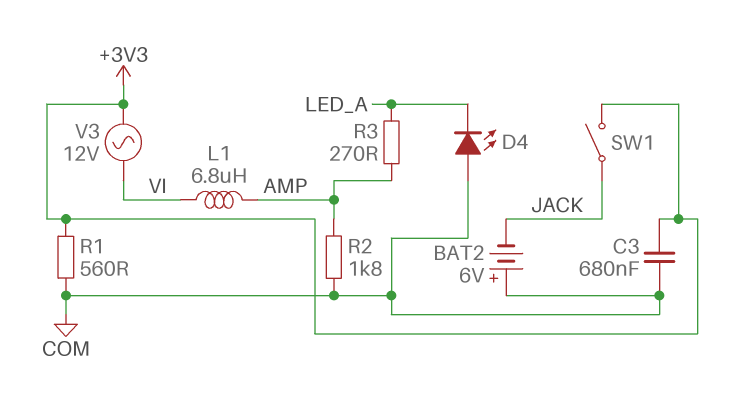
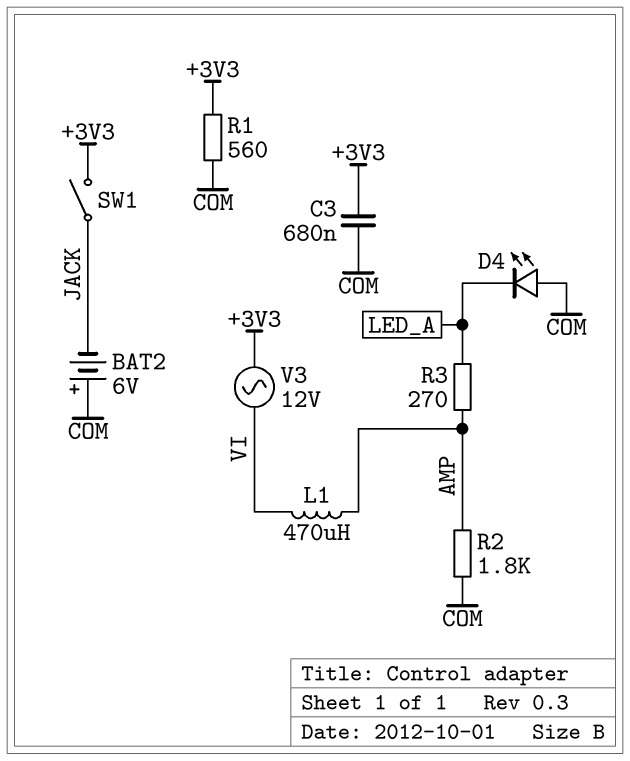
L1: 6.8uH (AMP, VI) -> 470uH (AMP, VI)

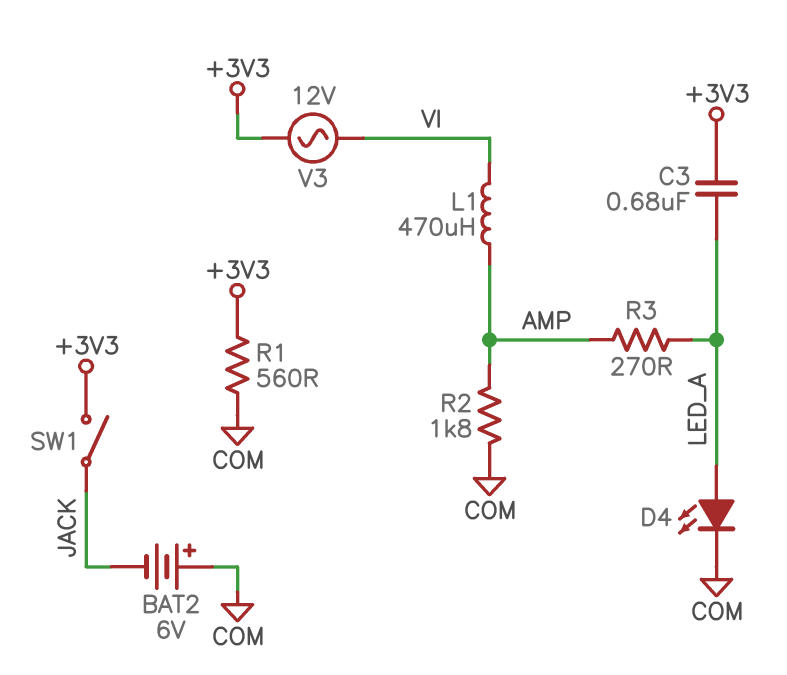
C3: 680nF (+3V3, COM) -> 680nF (+3V3, LED_A)
D4: LED (A COM, K LED_A) -> LED (A LED_A, K COM)

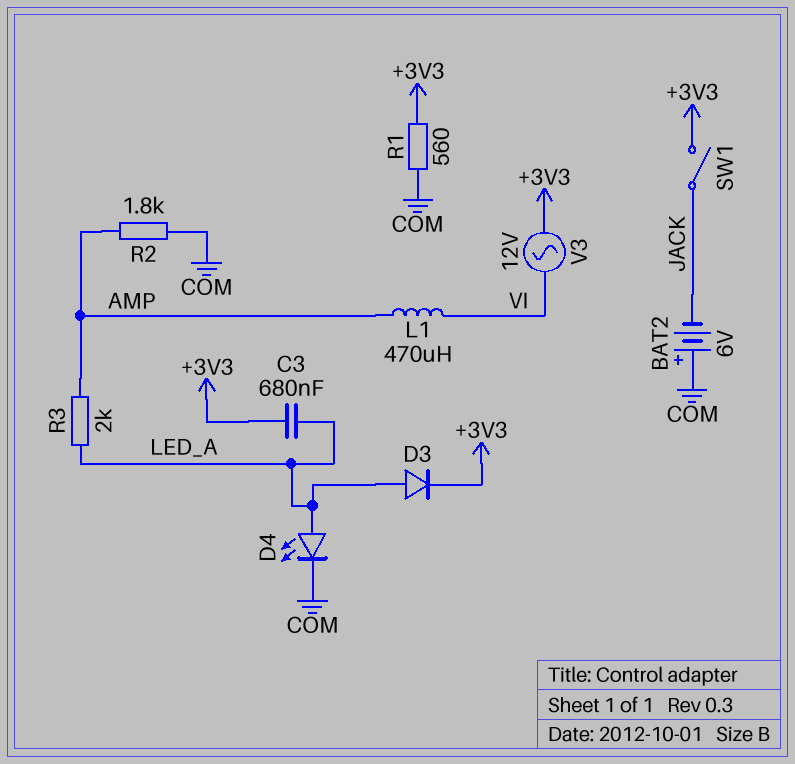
D3: none -> diode (A LED_A, K +3V3)
R3: 270 (AMP, LED_A) -> 2k (AMP, LED_A)

